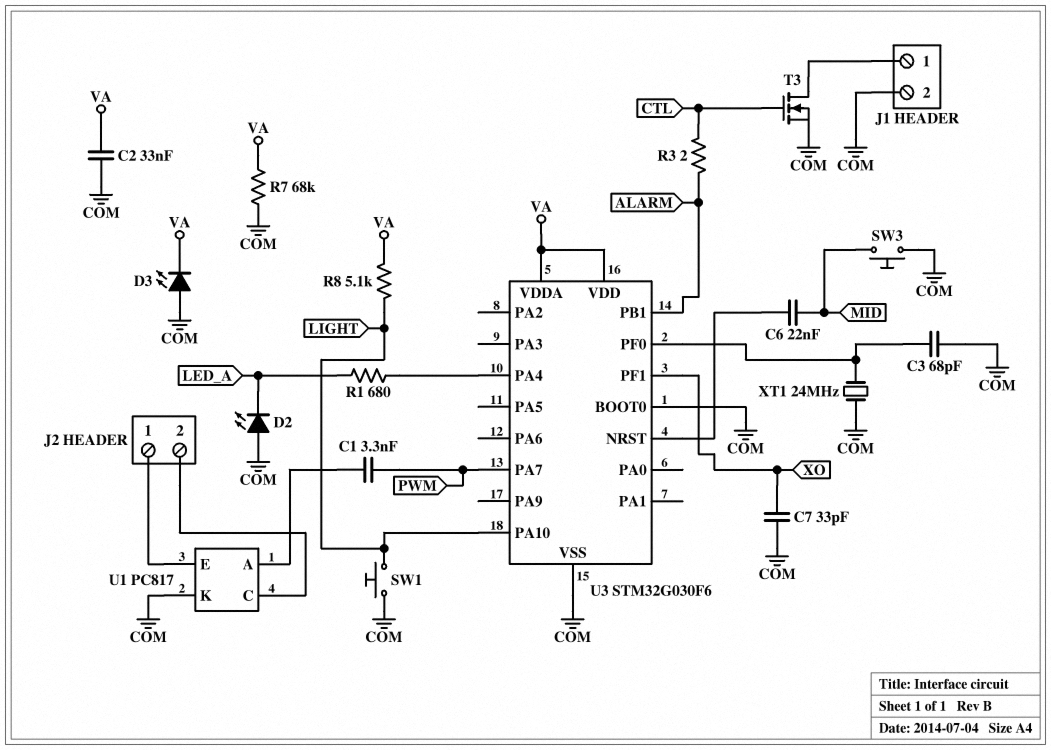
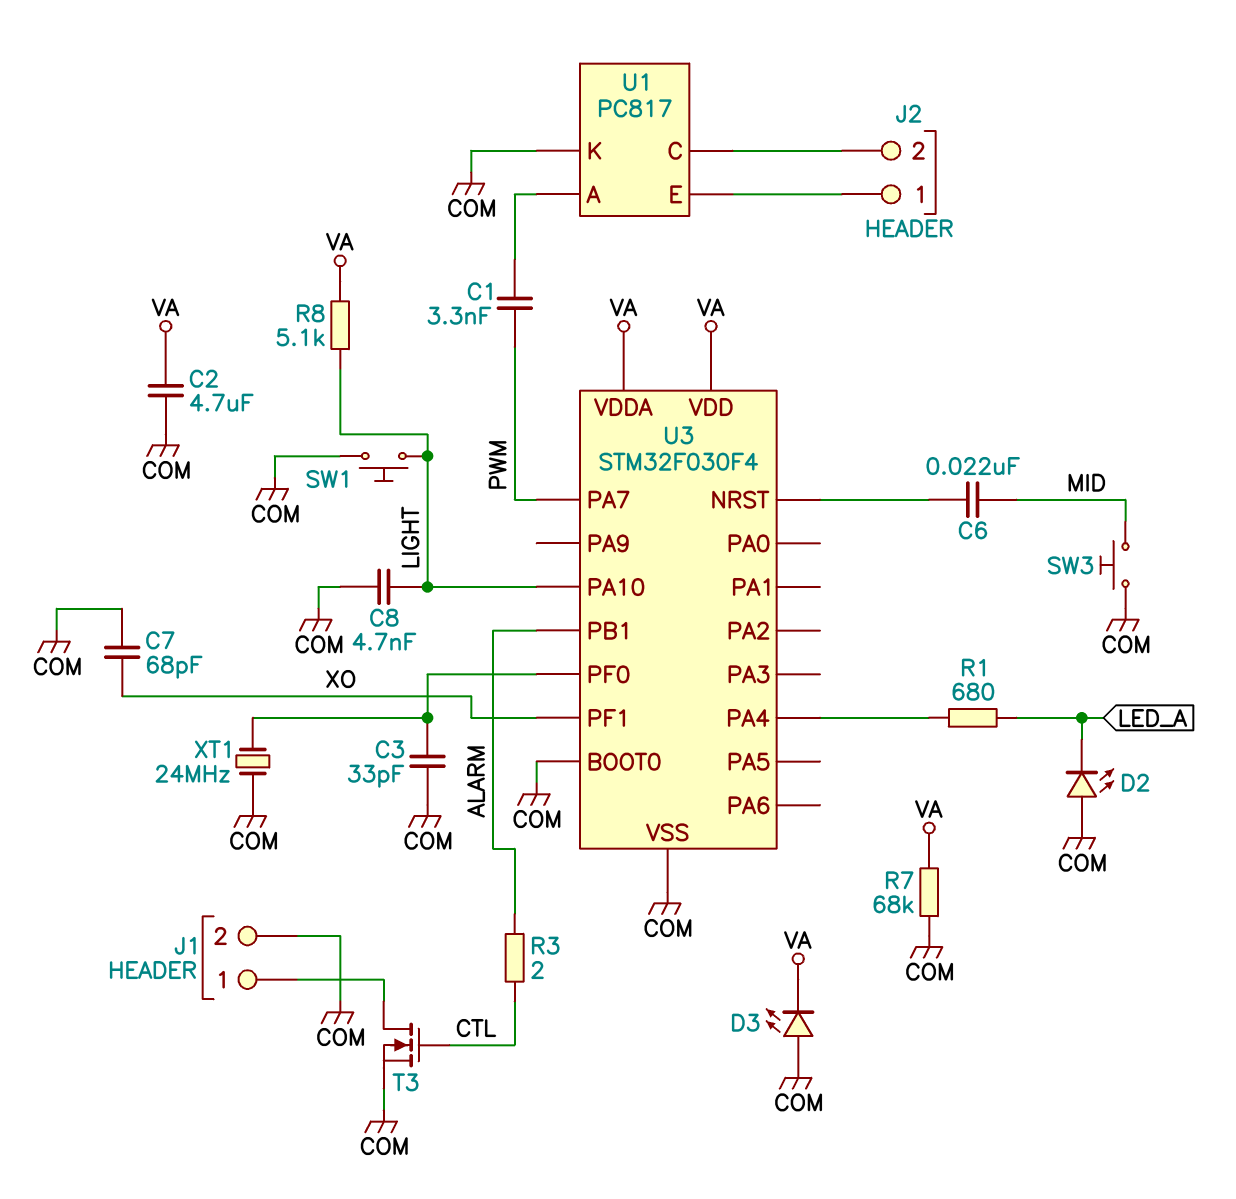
C2: 33nF (COM, VA) -> 4.7uF (COM, VA)
C3: 68pF (COM, U3/PF0) -> 33pF (COM, U3/PF0)
C7: 33pF (COM, XO) -> 68pF (COM, XO)
C8: none -> 4.7nF (COM, LIGHT)
U3: STM32G030F6 -> STM32F030F4

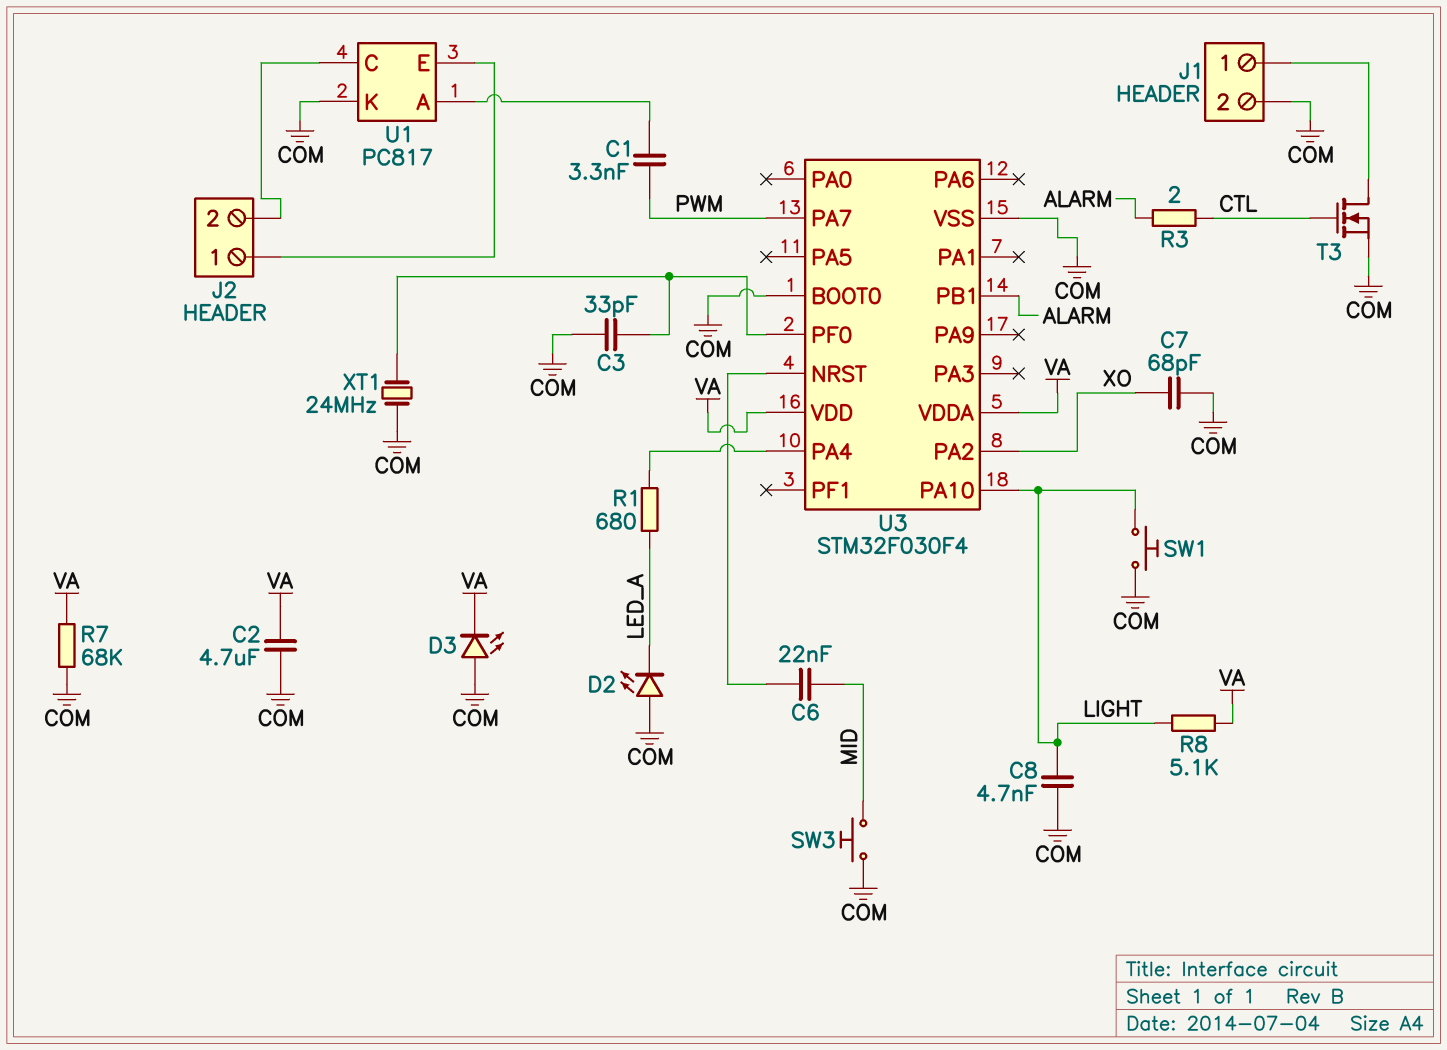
U3 pin PA2: none -> XO
U3 pin PF1: XO -> none

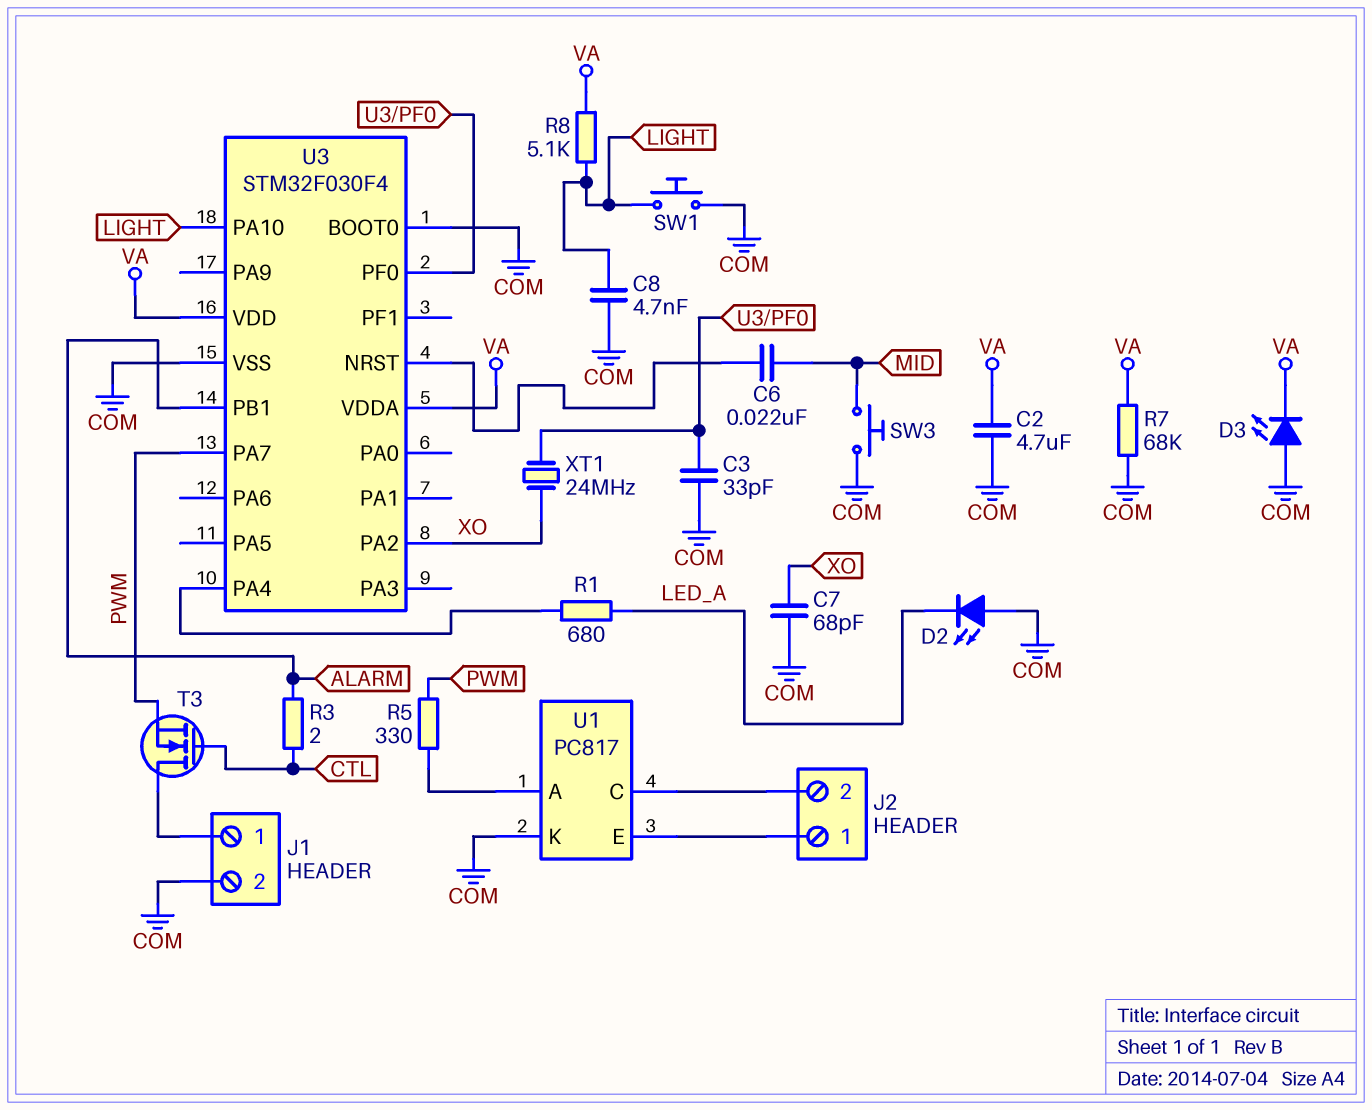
C1: 3.3nF (PWM, U1/A) -> none
R5: none -> 330 (PWM, U1/A)
T3: NMOS (G CTL, D J1/1, S COM) -> NMOS (G CTL, D J1/1, S PWM)
XT1: 24MHz (COM, U3/PF0) -> 24MHz (U3/PF0, XO)

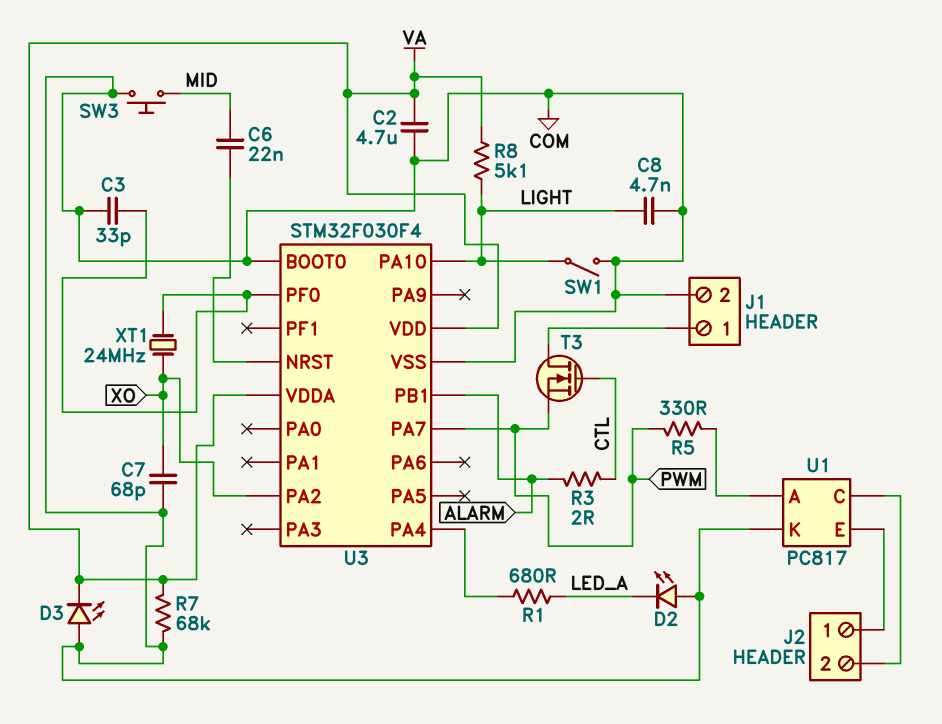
SW1: button (COM, LIGHT) -> switch (COM, LIGHT)

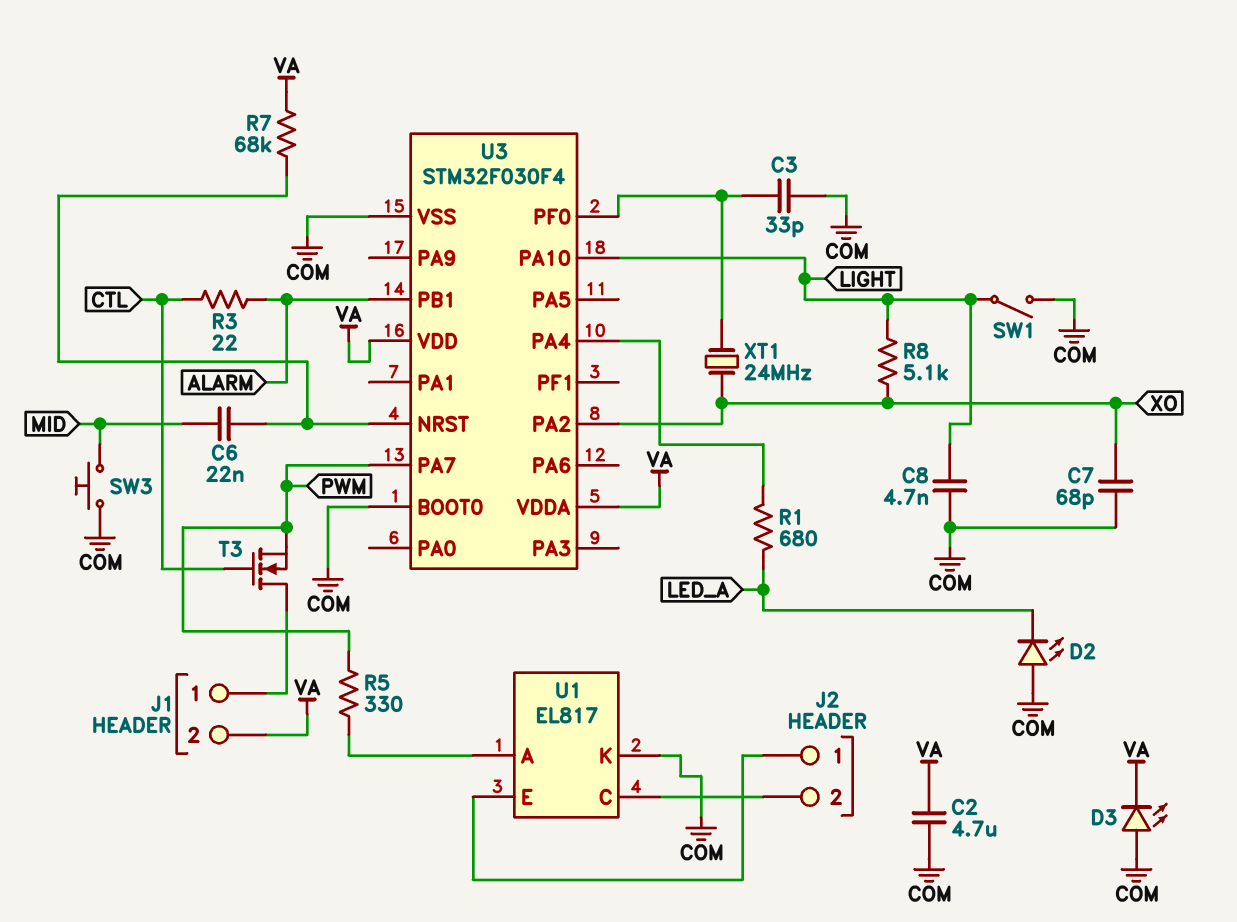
J1 pin 2: COM -> VA
R3: 2 (ALARM, CTL) -> 22 (ALARM, CTL)
R7: 68k (COM, VA) -> 68k (U3/NRST, VA)
R8: 5.1k (LIGHT, VA) -> 5.1k (LIGHT, XO)
U1: PC817 -> EL817

